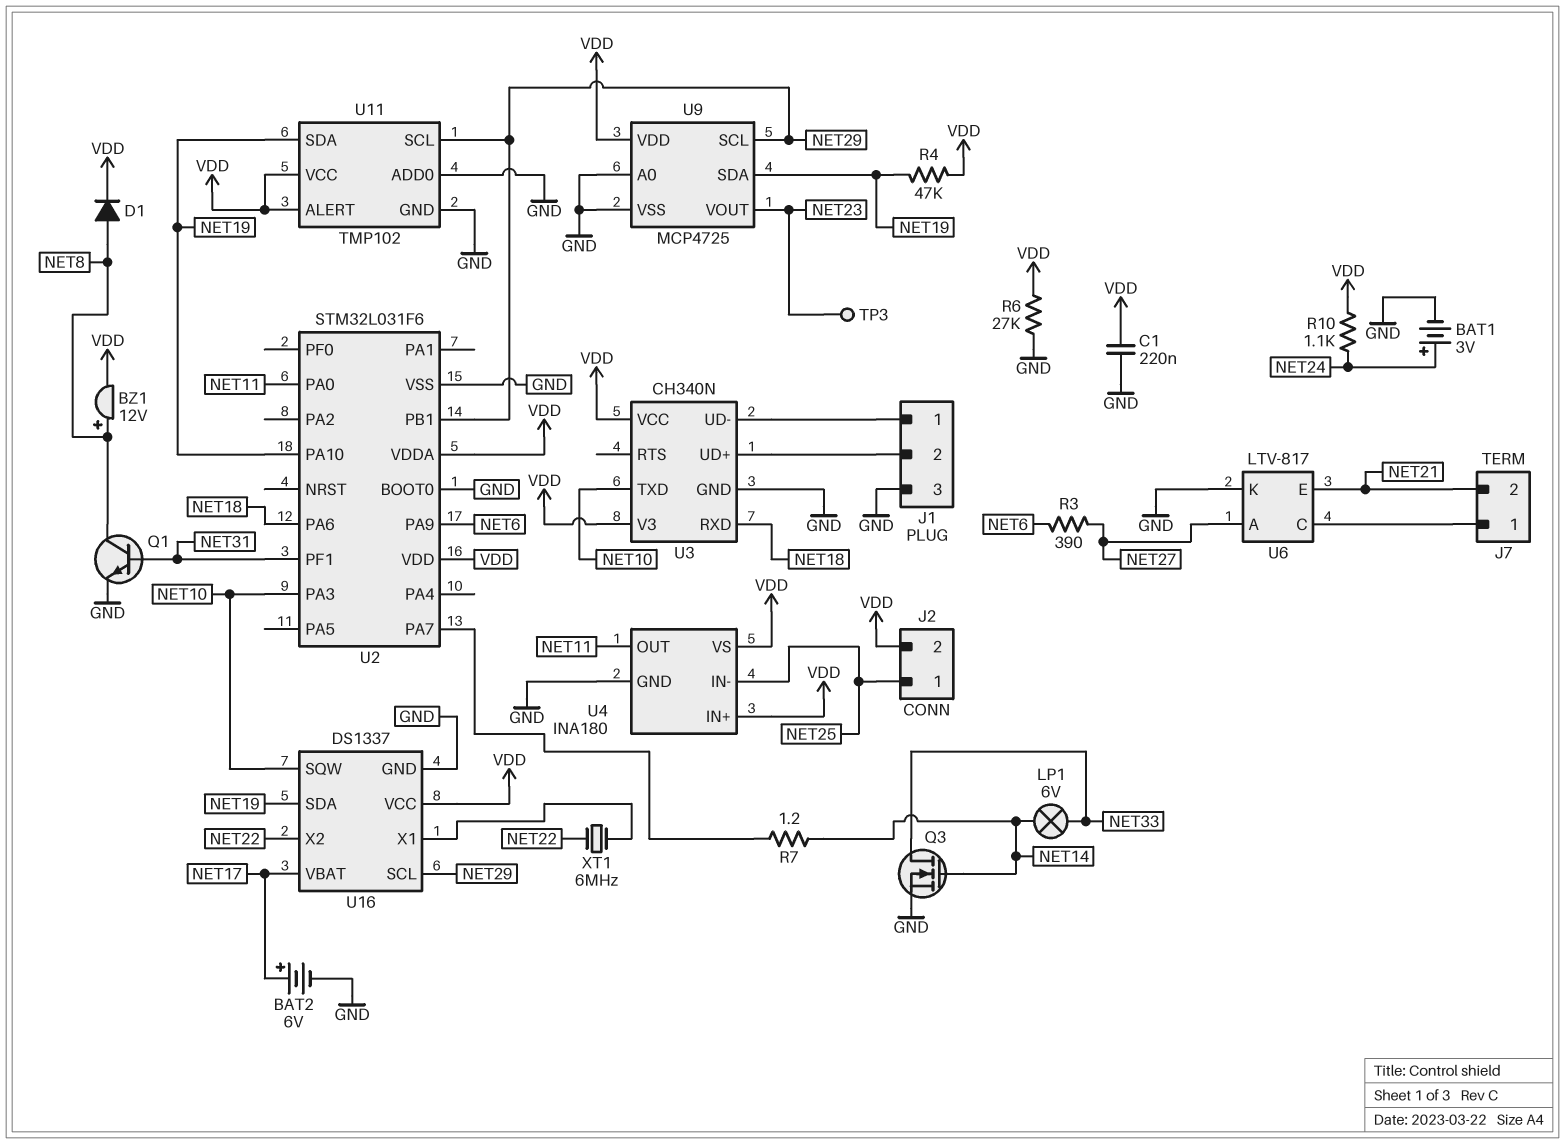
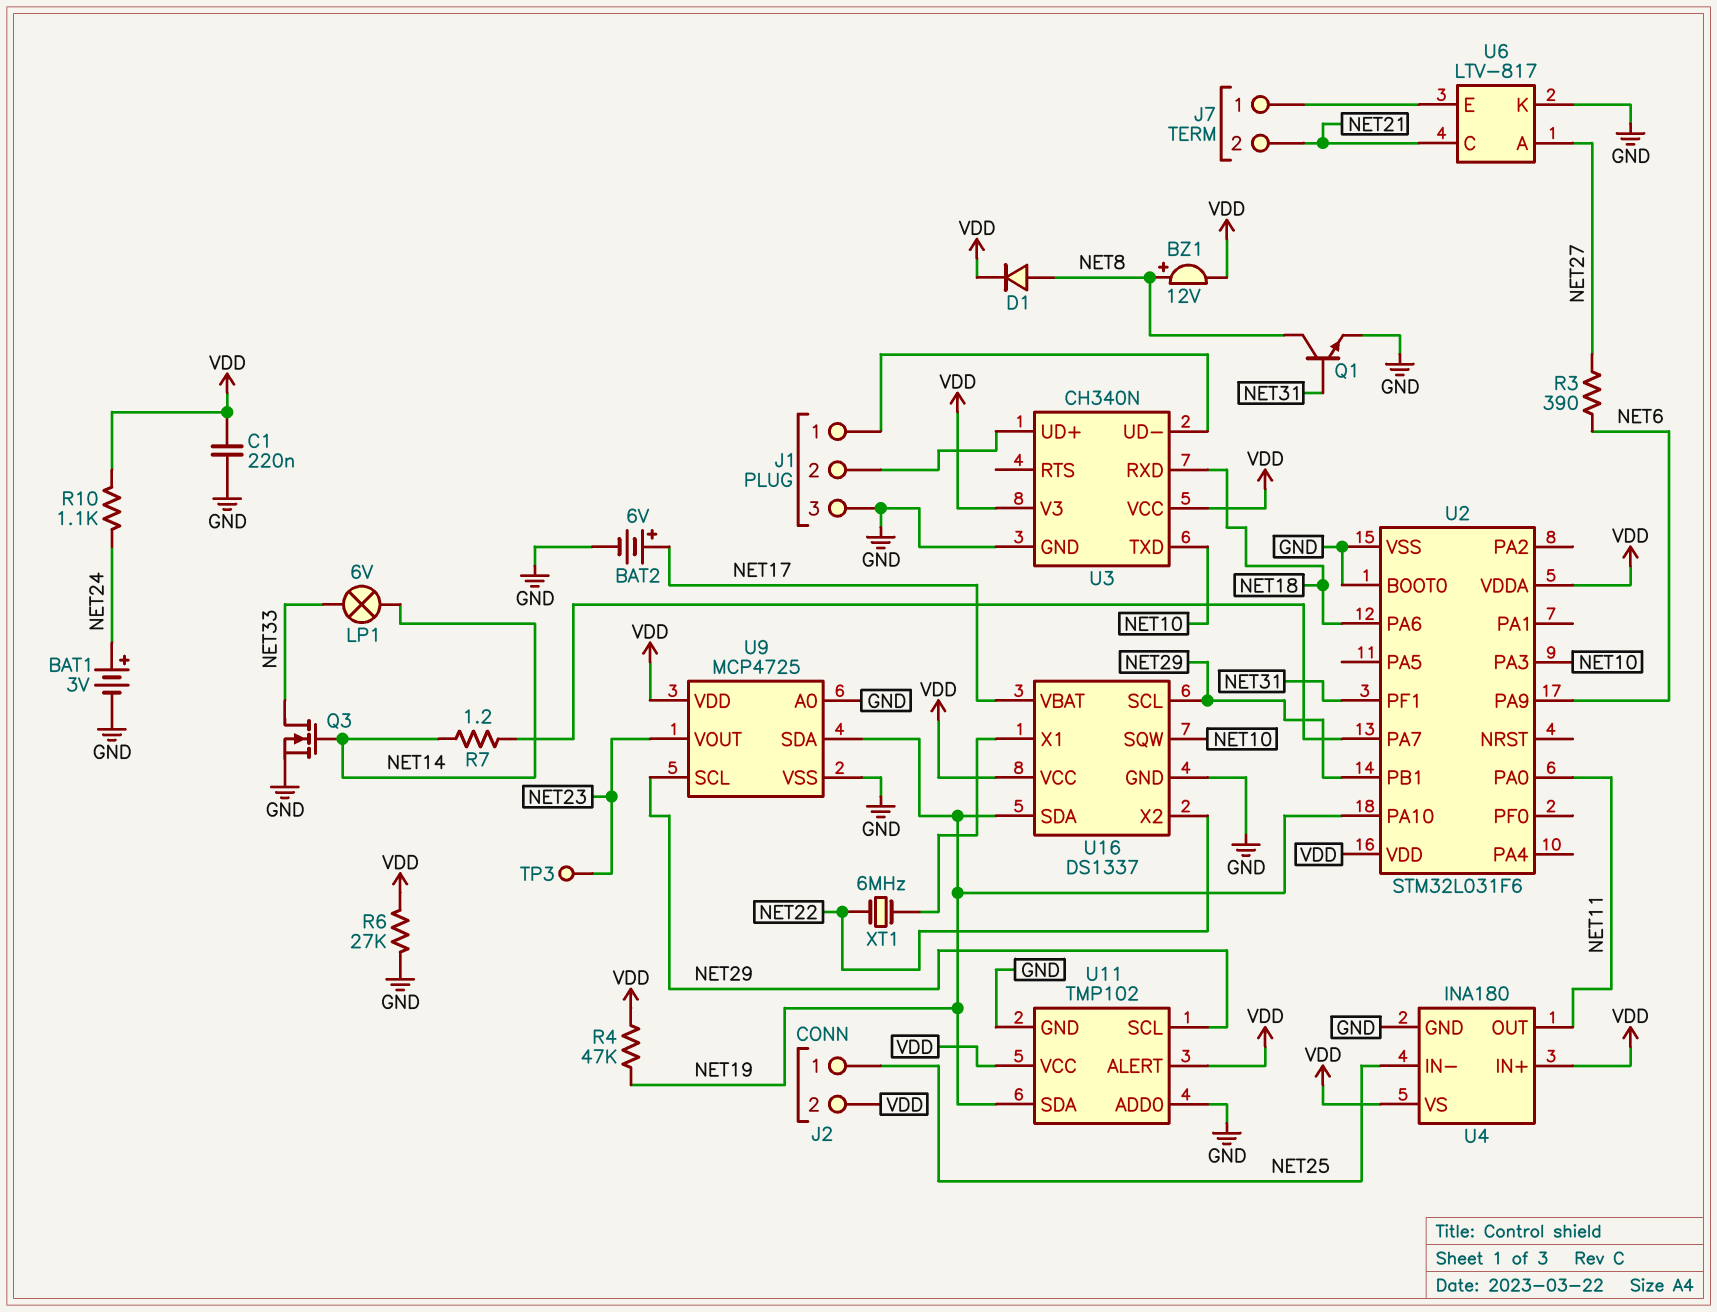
U6 pin C: J7/1 -> NET21
U6 pin E: NET21 -> J7/1

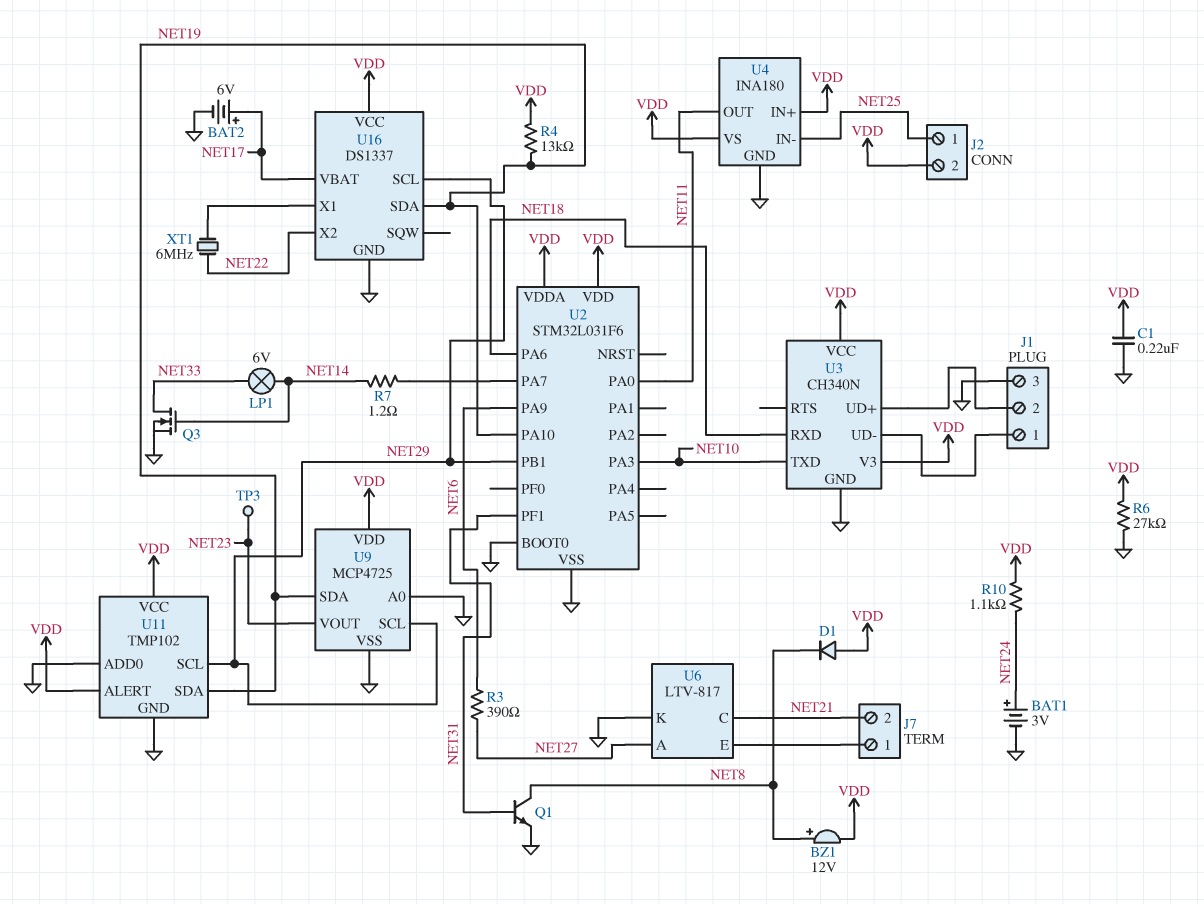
D1: diode (A NET8, K VDD) -> diode (A VDD, K NET8)
R4: 47k (NET19, VDD) -> 13k (NET19, VDD)
U16 pin SQW: NET10 -> none

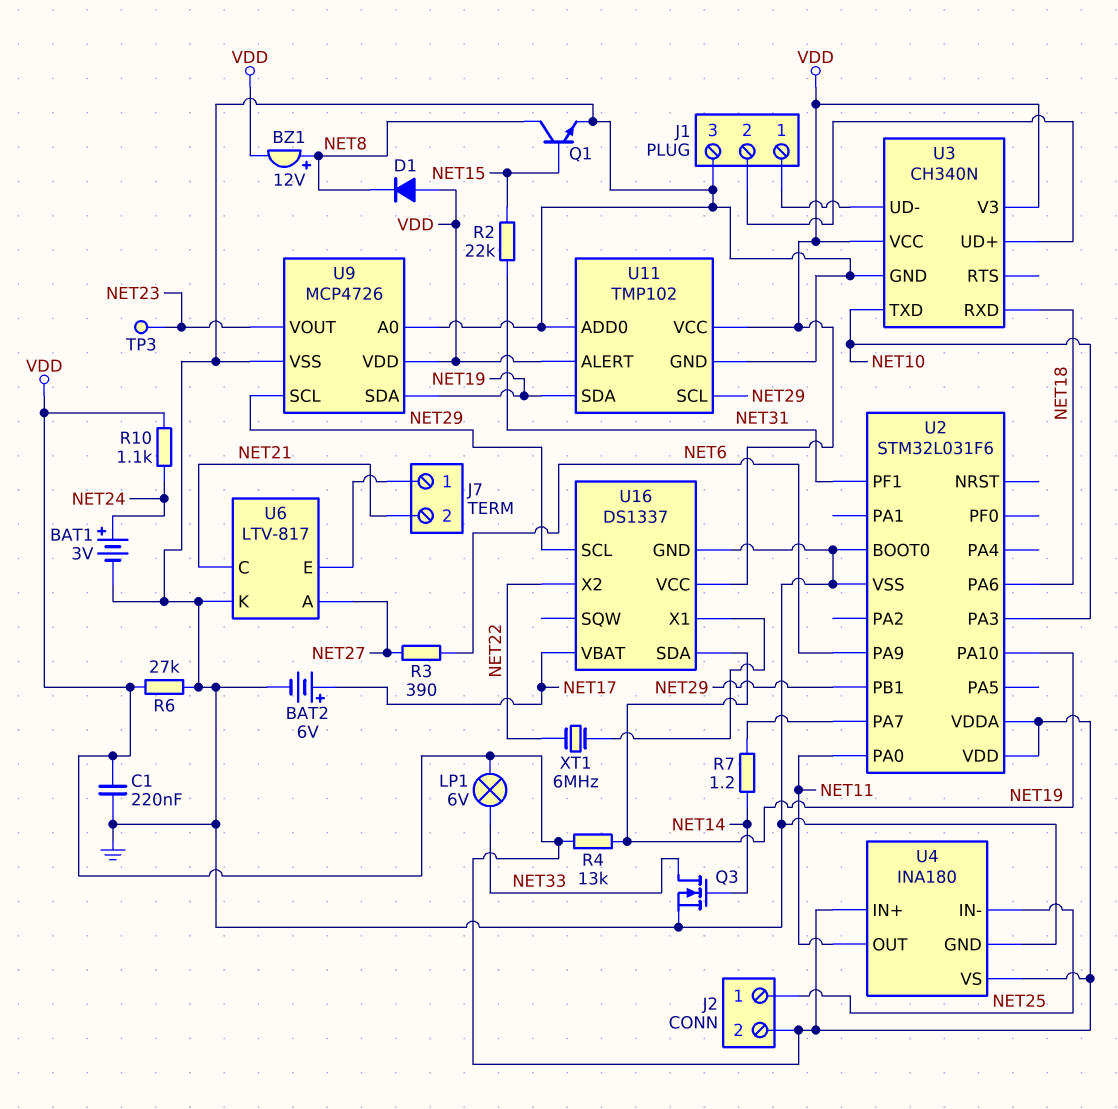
LP1: lamp 6V (NET14, NET33) -> lamp 6V (NET33, VDD)
Q1: NPN (B NET31, C NET8, E GND) -> NPN (B NET15, C NET8, E GND)
R2: none -> 22k (NET15, NET31)
U9: MCP4725 -> MCP4726

